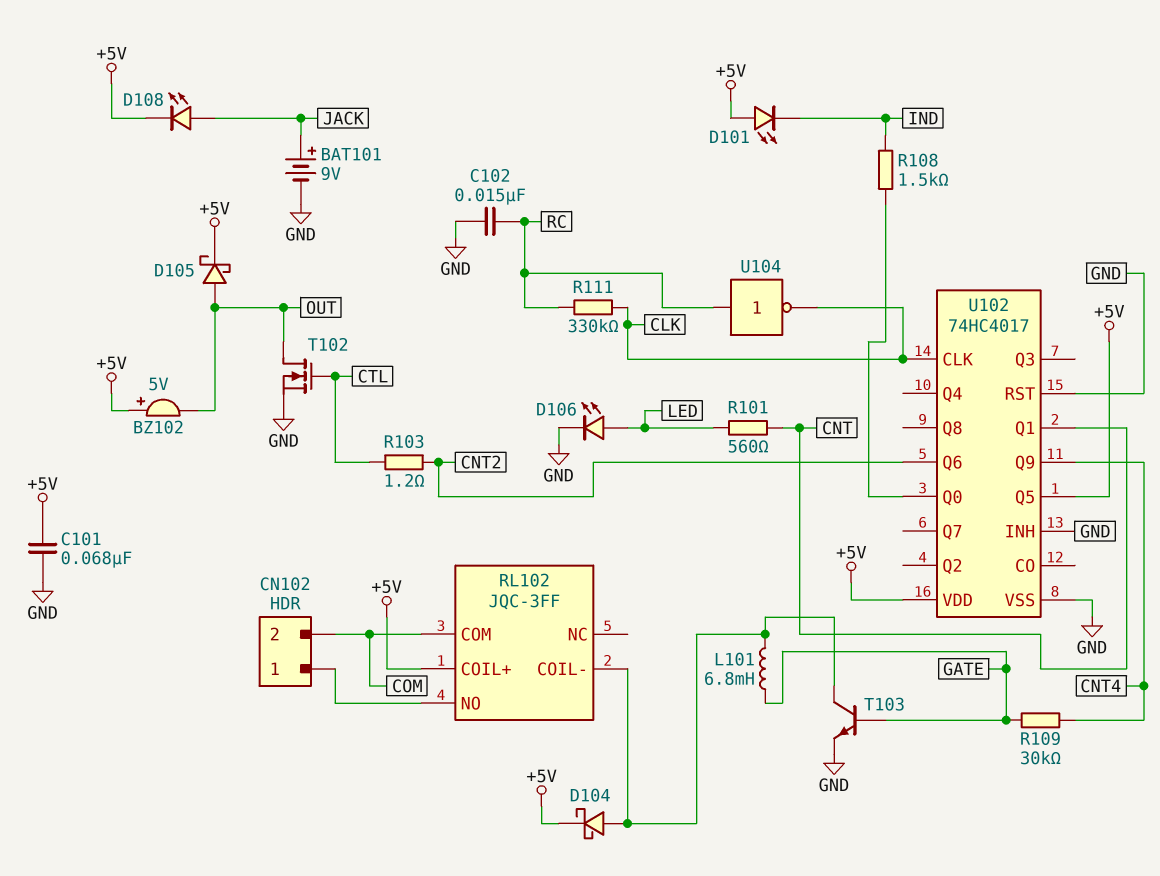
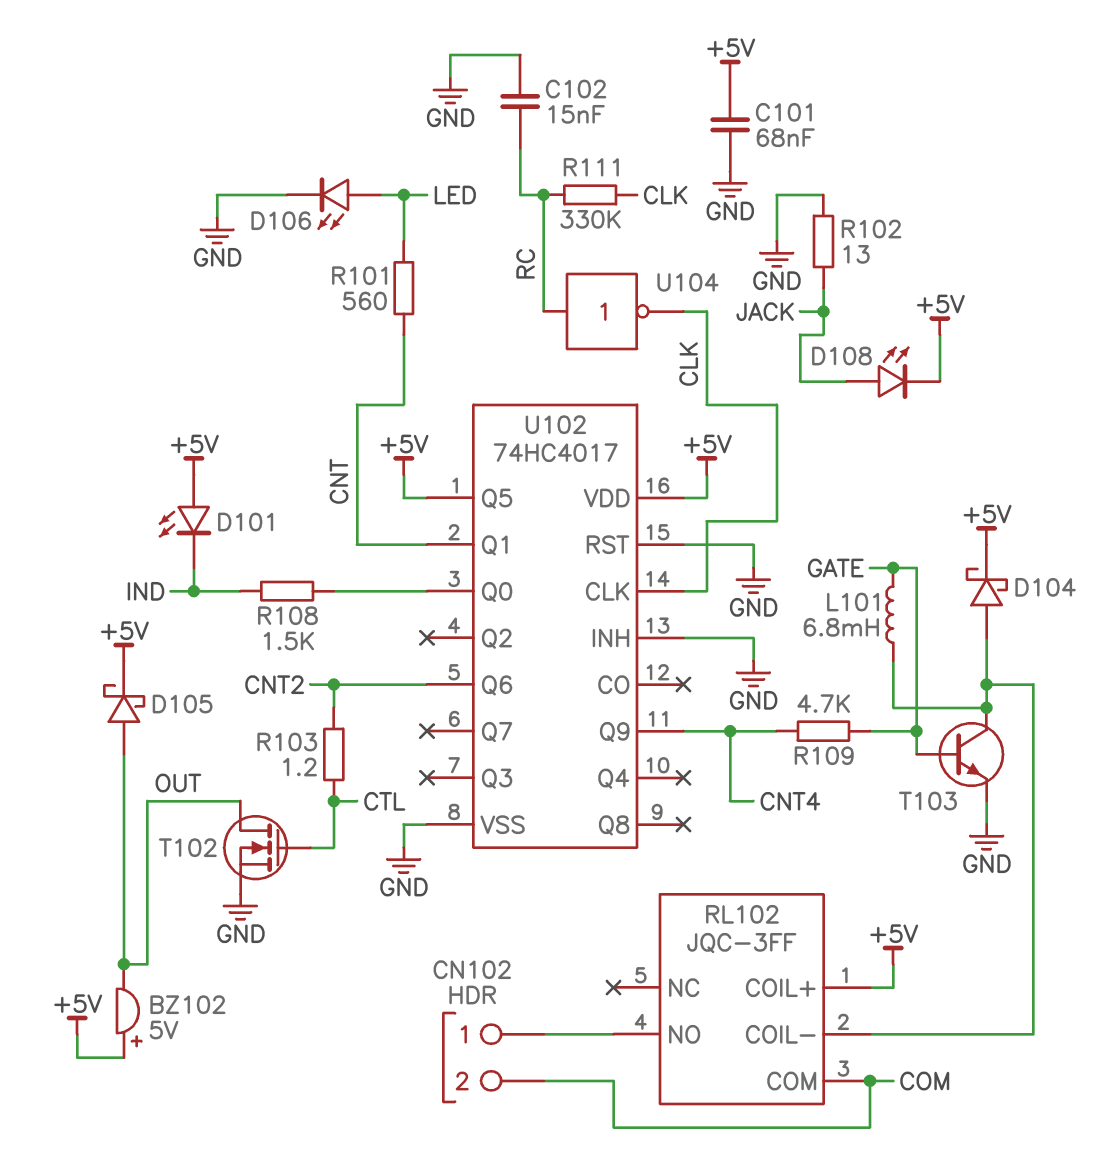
BAT101: 9V (plus JACK, minus GND) -> none
R102: none -> 13 (GND, JACK)
R109: 30k (CNT4, GATE) -> 4.7k (CNT4, GATE)

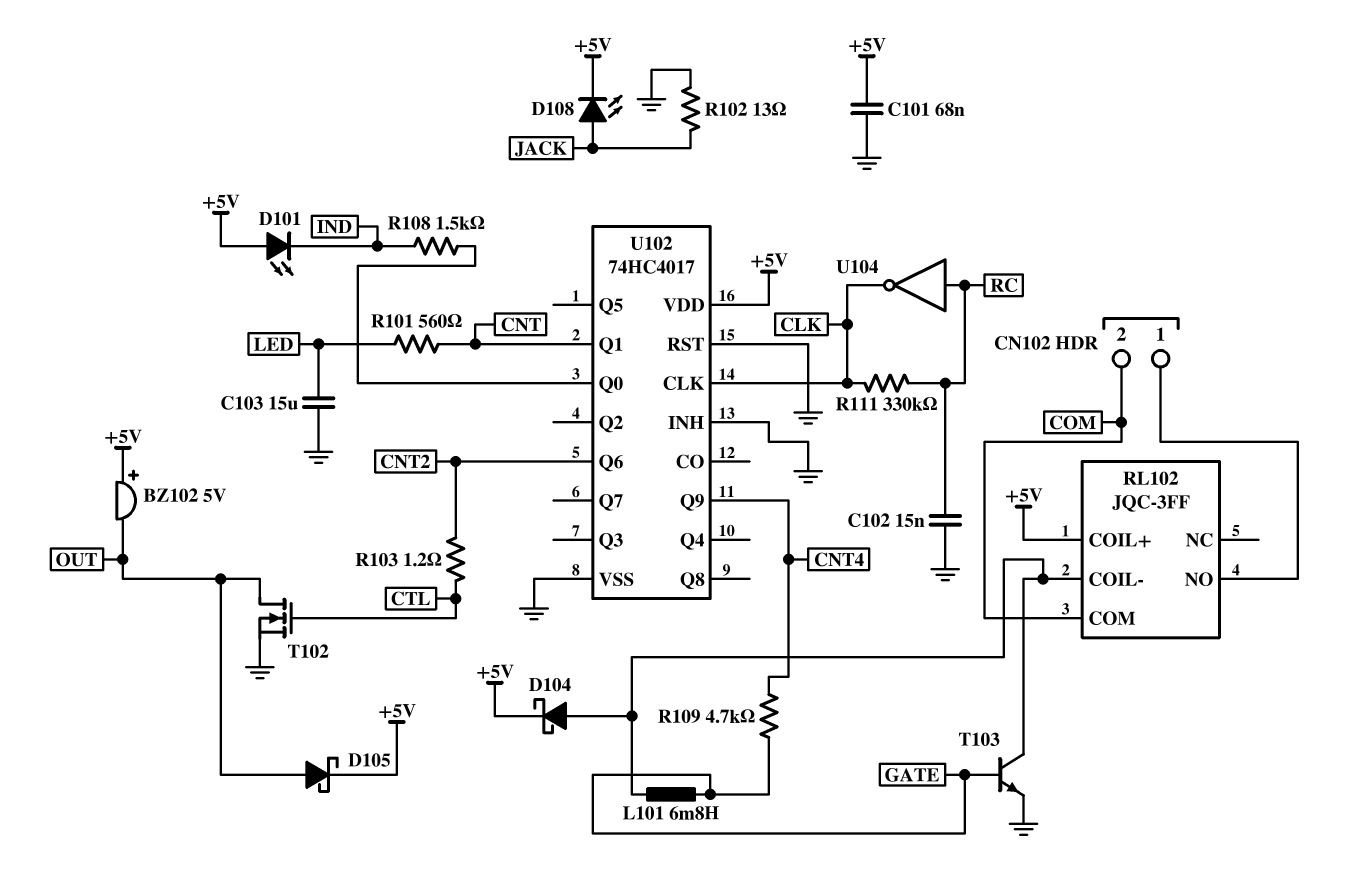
C103: none -> 15uF (GND, LED)
D106: LED (A LED, K GND) -> none
U102 pin Q5: +5V -> none

